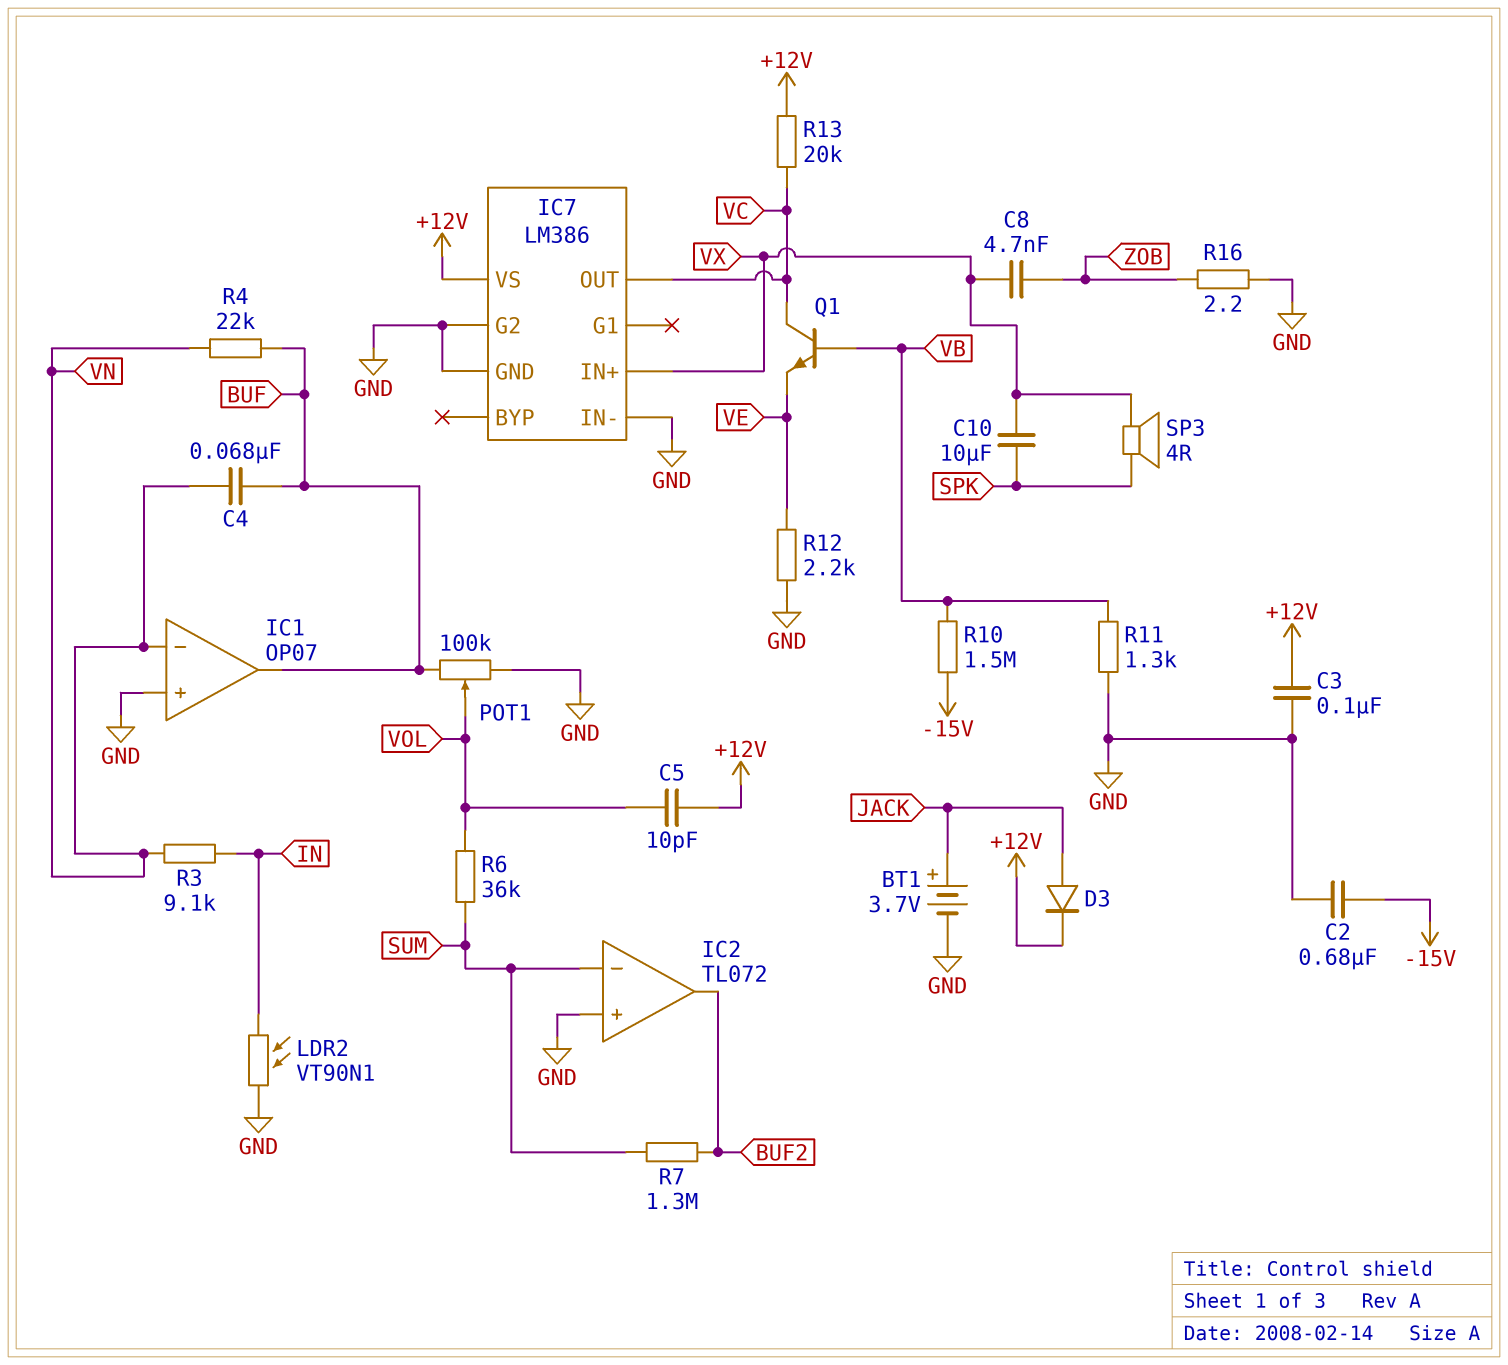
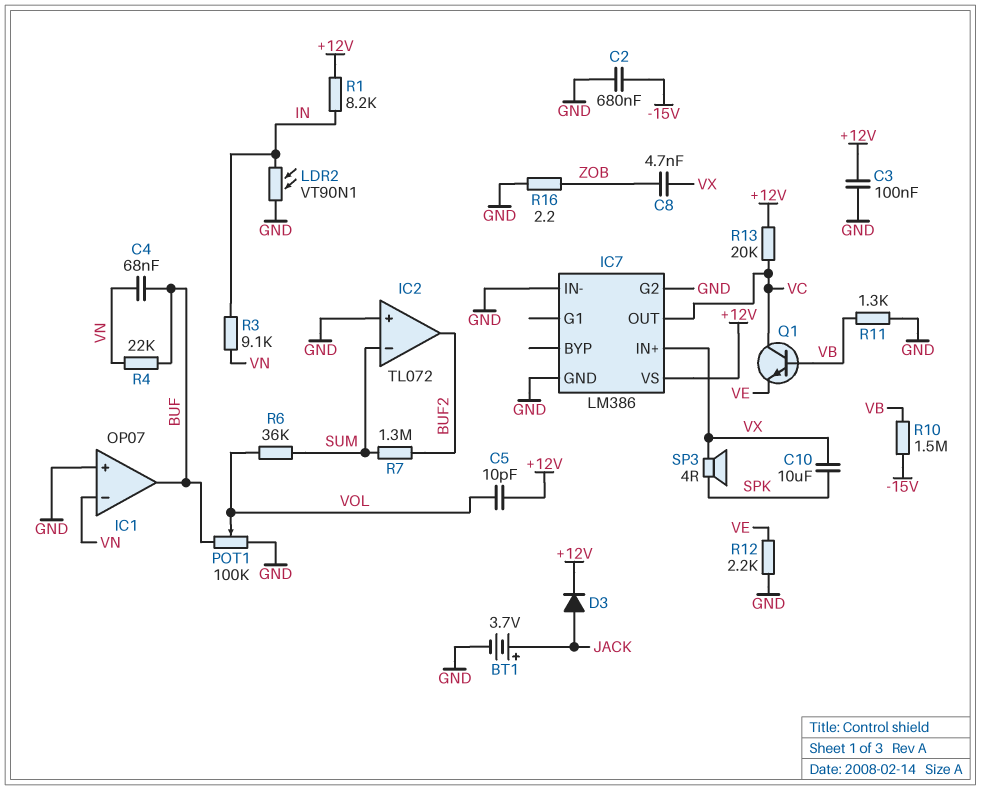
R1: none -> 8.2k (+12V, IN)

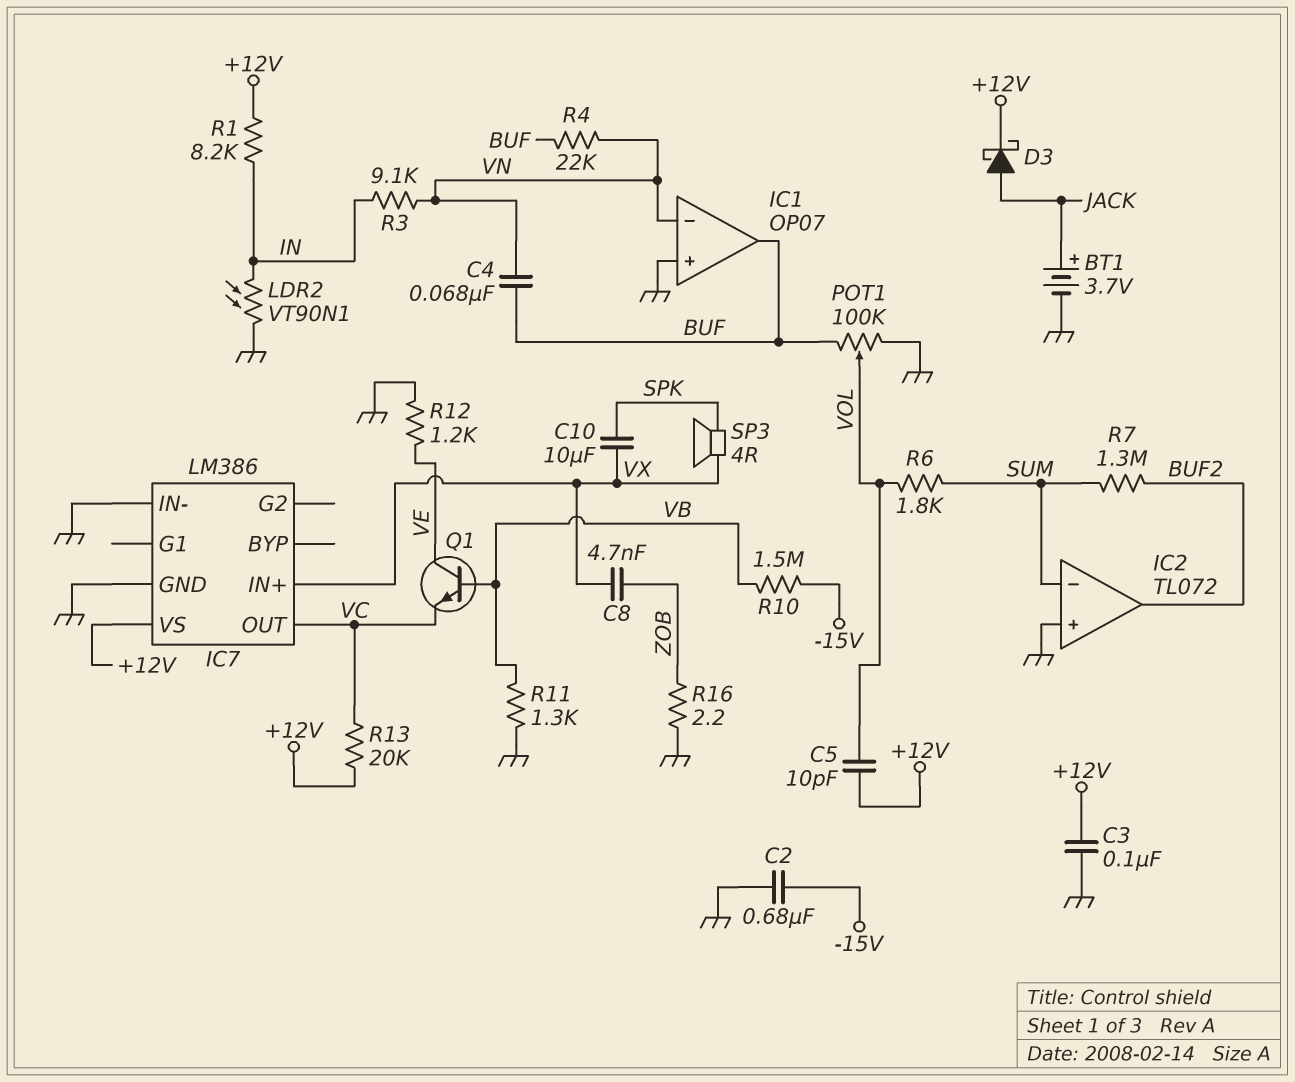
D3: diode (A JACK, K +12V) -> schottky (A JACK, K +12V)
IC7 pin G2: GND -> none
Q1: NPN (B VB, C VC, E VE) -> NPN (B VB, C VE, E VC)
R6: 36k (SUM, VOL) -> 1.8k (SUM, VOL)
R12: 2.2k (GND, VE) -> 1.2k (GND, VE)

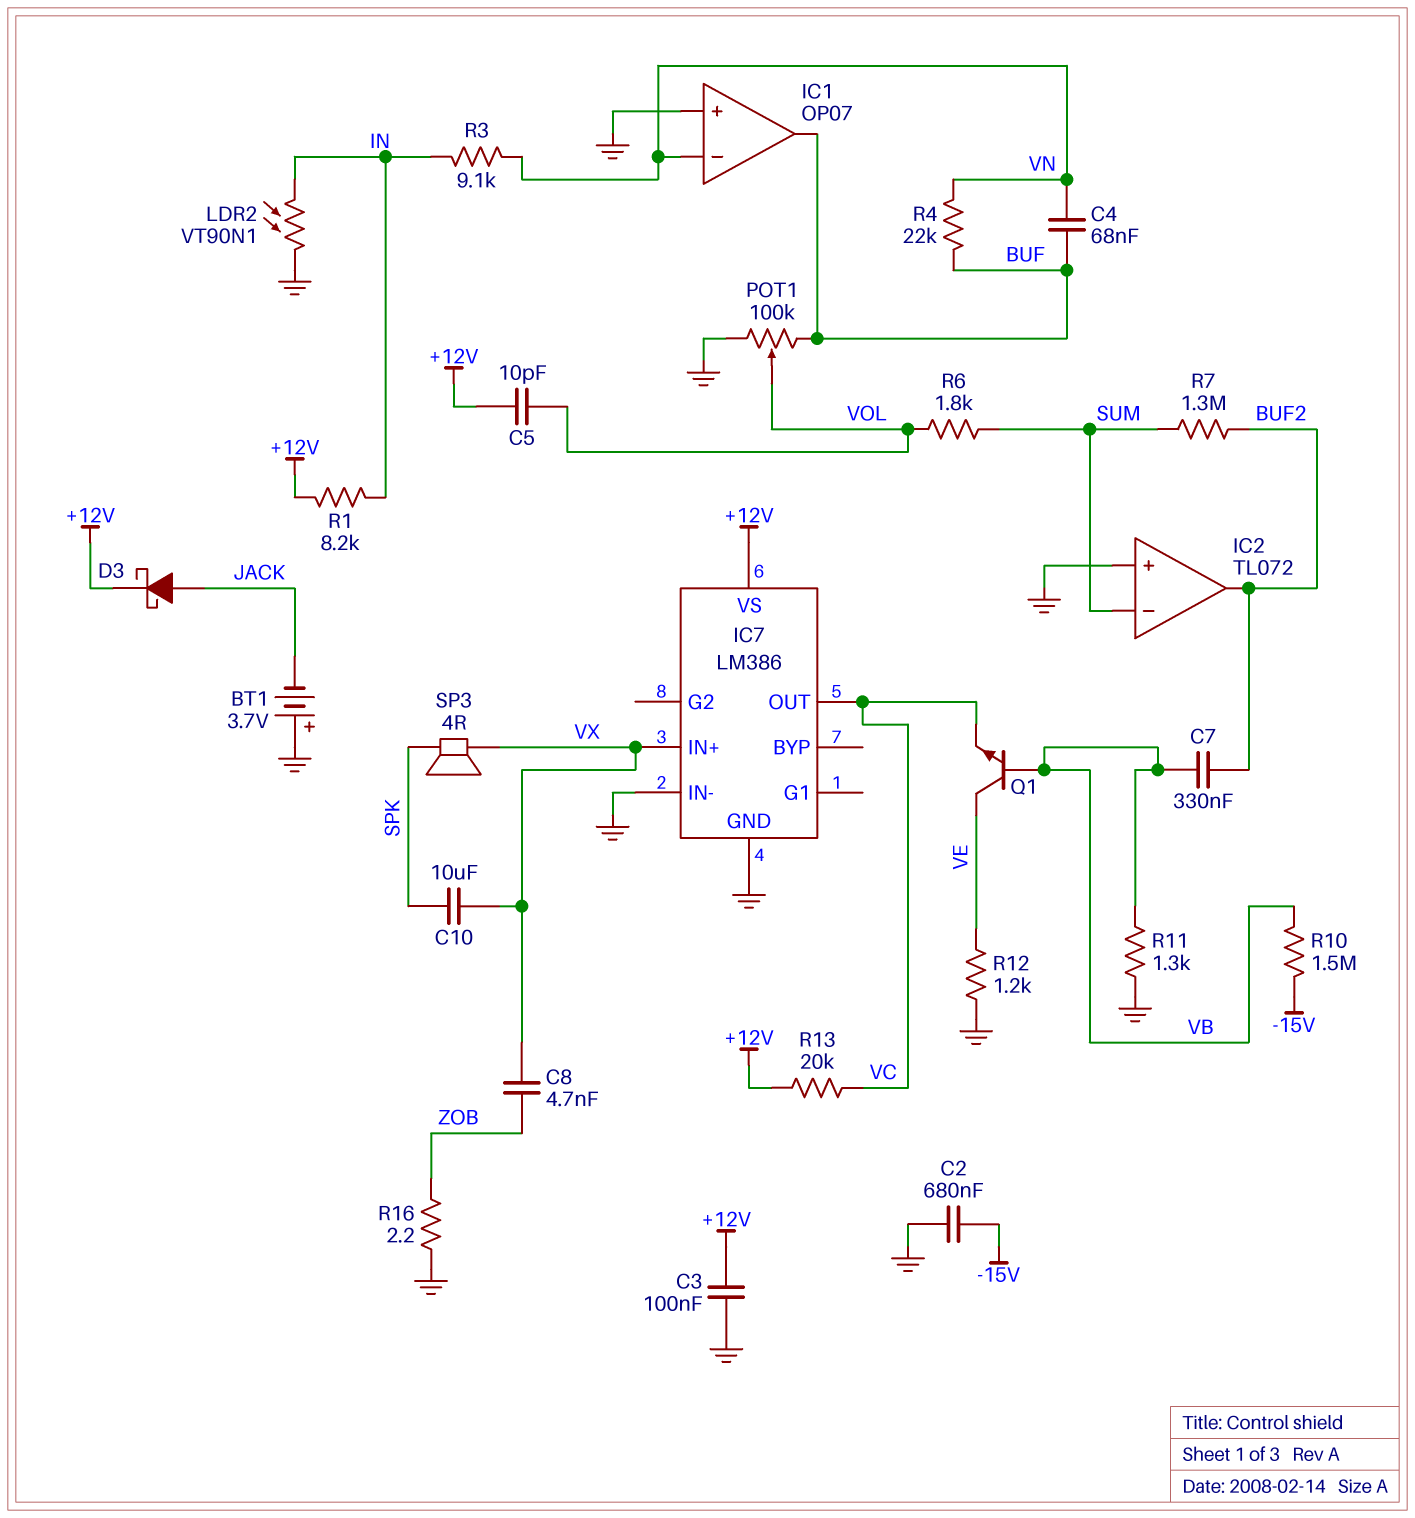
BT1: 3.7V (plus JACK, minus GND) -> 3.7V (plus GND, minus JACK)
C7: none -> 330nF (BUF2, VB)

